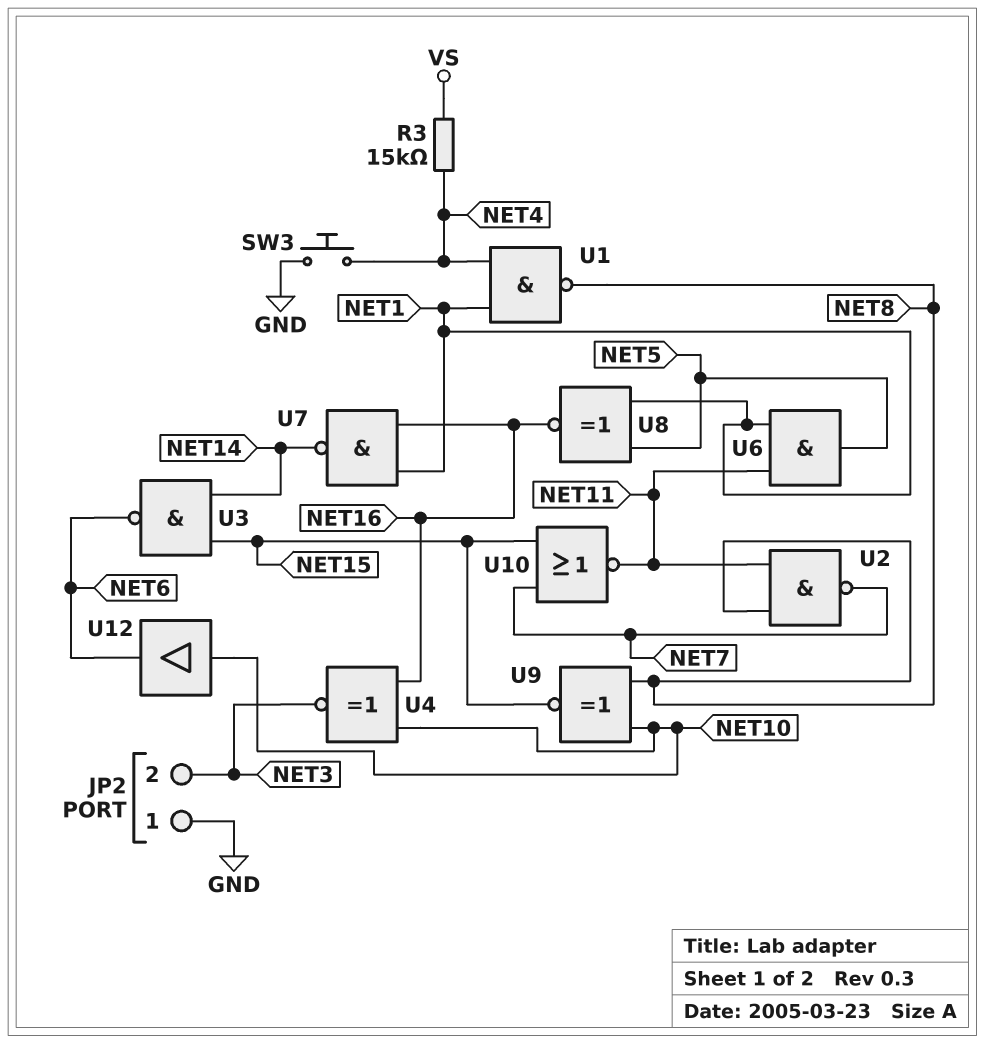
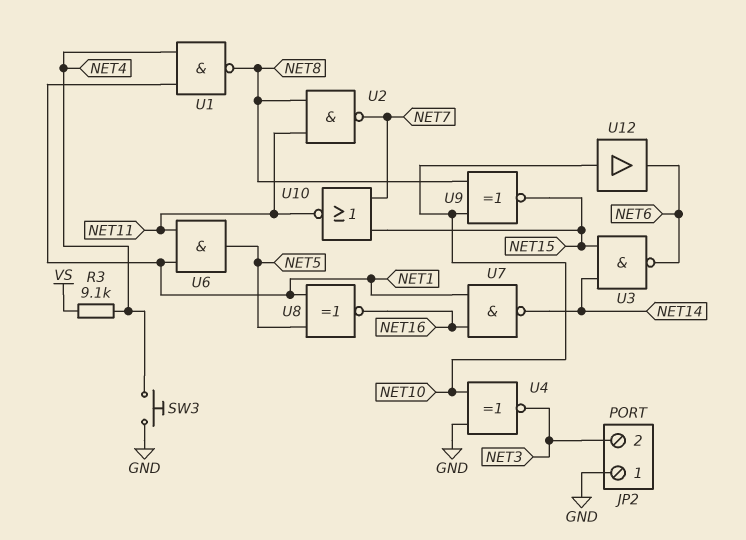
R3: 15k (NET4, VS) -> 9.1k (NET4, VS)
U4: XNOR (in NET10, in NET16, out NET3) -> XNOR (in GND, in NET10, out NET3)

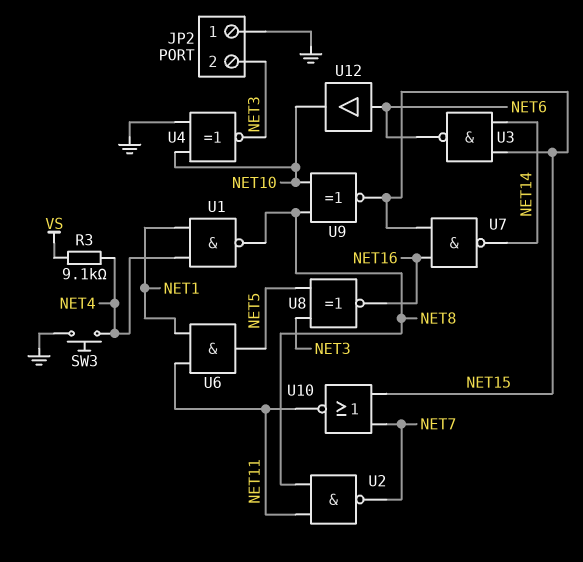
U7: NAND (in NET1, in NET16, out NET14) -> NAND (in NET15, in NET16, out NET14)
U8: XNOR (in NET1, in NET5, out NET16) -> XNOR (in NET3, in NET5, out NET16)
U12: buffer (in NET10, out NET6) -> buffer (in NET6, out NET10)

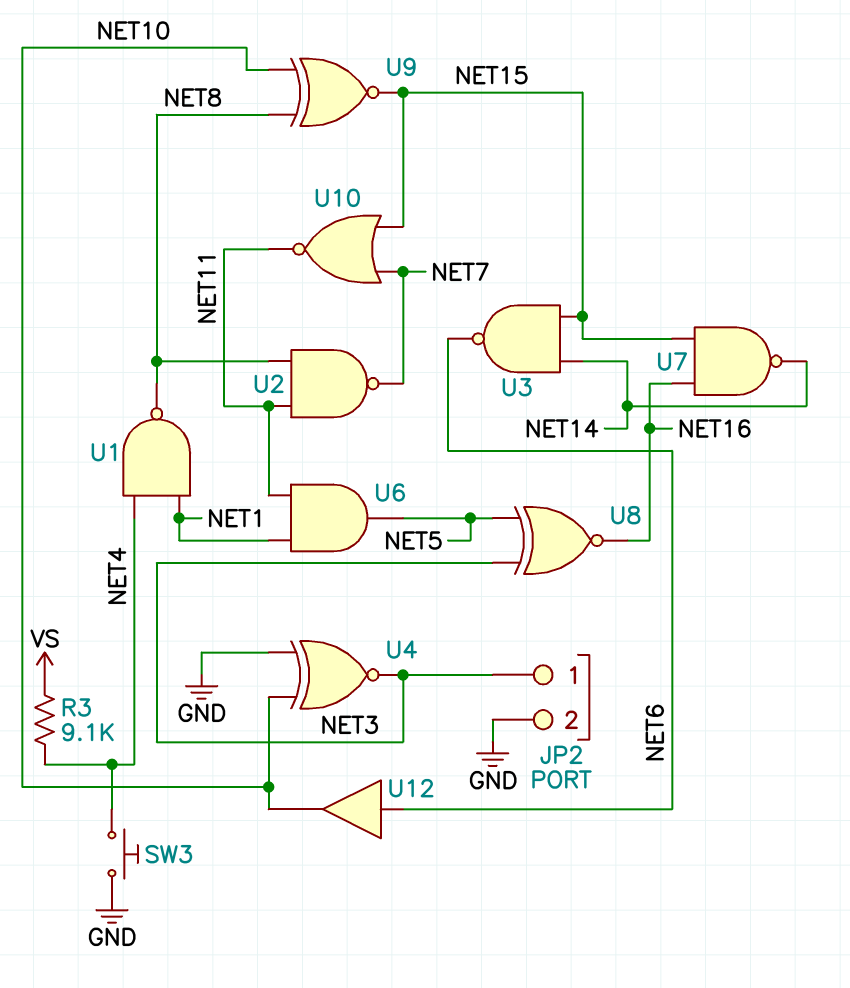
JP2 pin 1: GND -> NET3
JP2 pin 2: NET3 -> GND

